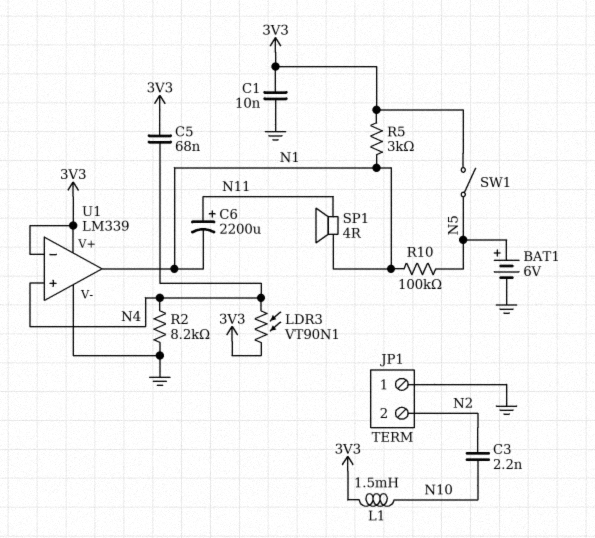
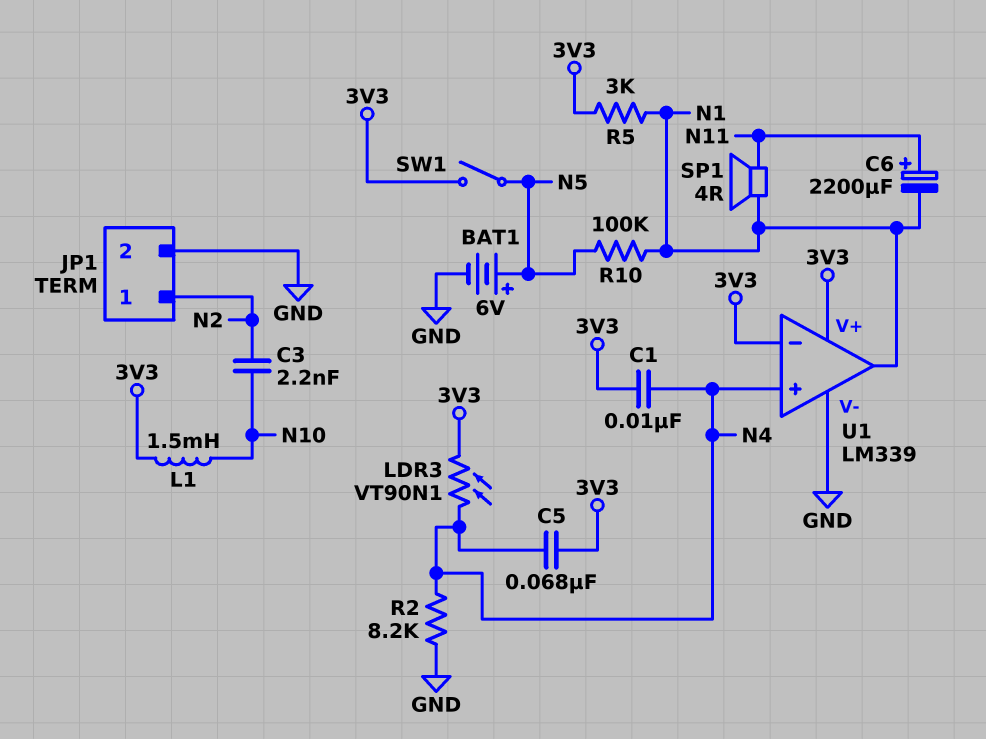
C1: 10nF (3V3, GND) -> 10nF (3V3, N4)
JP1 pin 1: GND -> N2
JP1 pin 2: N2 -> GND

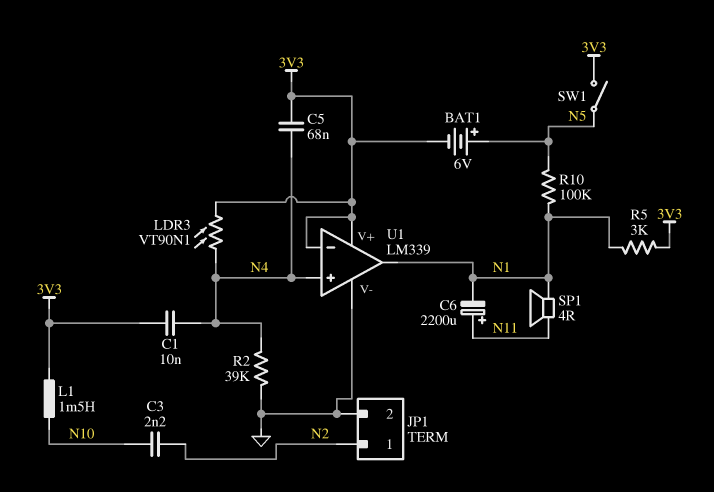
BAT1: 6V (plus N5, minus GND) -> 6V (plus N5, minus 3V3)
R2: 8.2k (GND, N4) -> 39k (GND, N4)

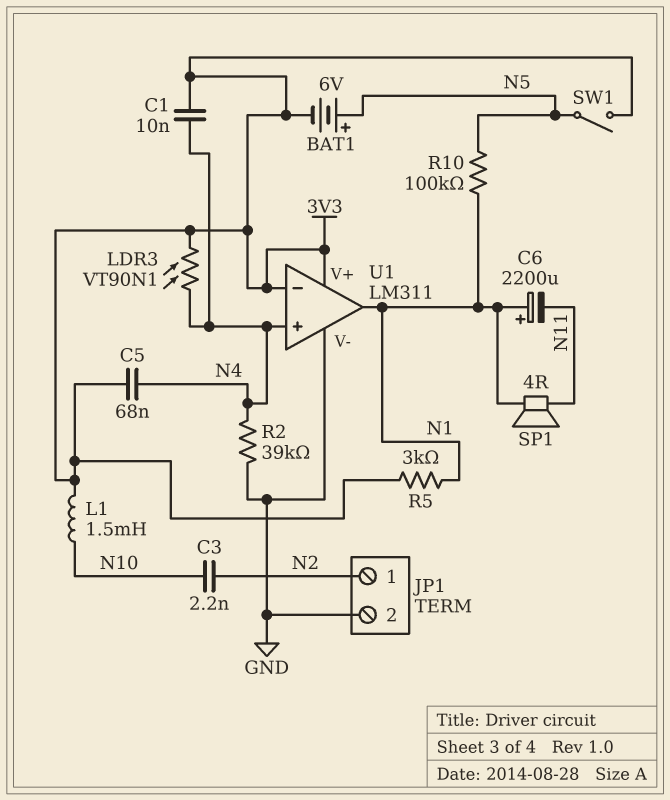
C6: 2200uF (plus N11, minus N1) -> 2200uF (plus N1, minus N11)
U1: LM339 -> LM311

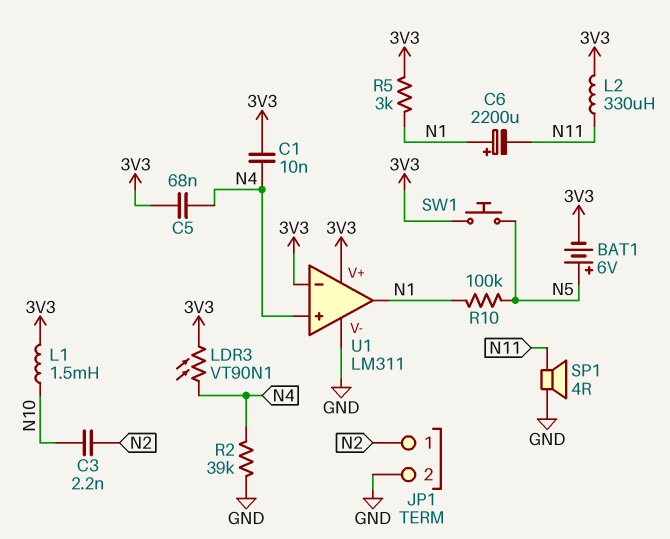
L2: none -> 330uH (3V3, N11)
SP1: speaker 4R (N1, N11) -> speaker 4R (GND, N11)
SW1: switch (3V3, N5) -> button (3V3, N5)

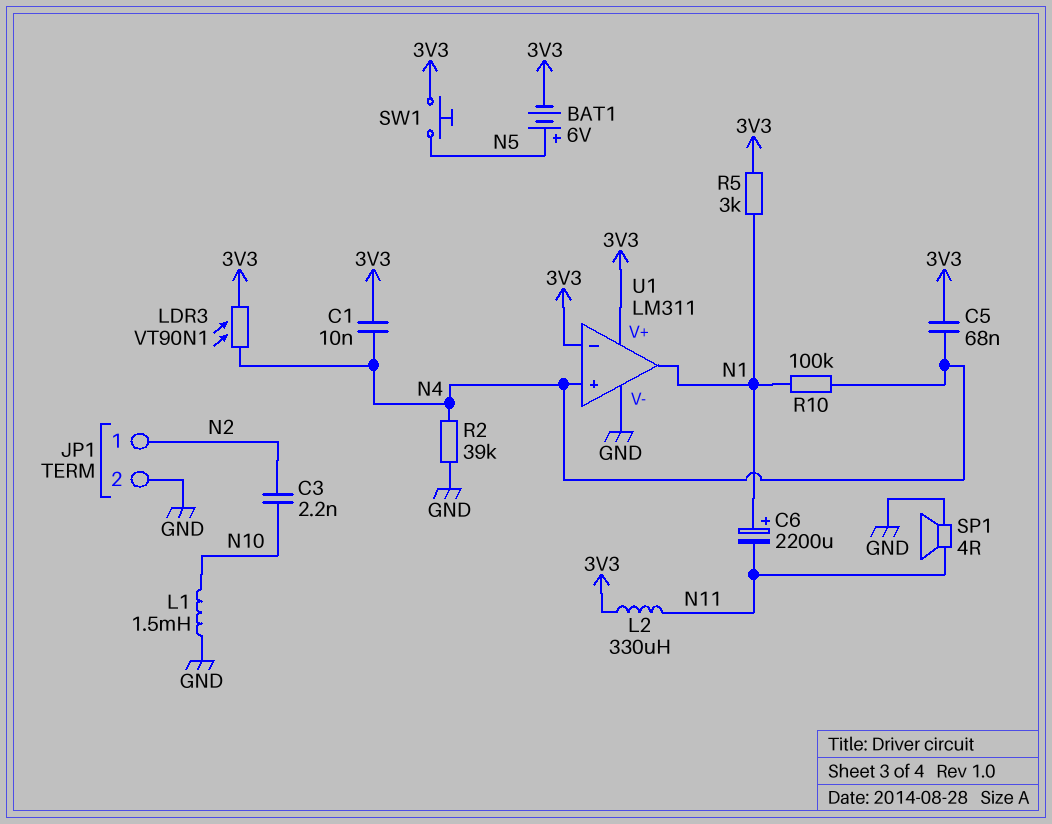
L1: 1.5mH (3V3, N10) -> 1.5mH (GND, N10)
R10: 100k (N1, N5) -> 100k (N1, N4)

